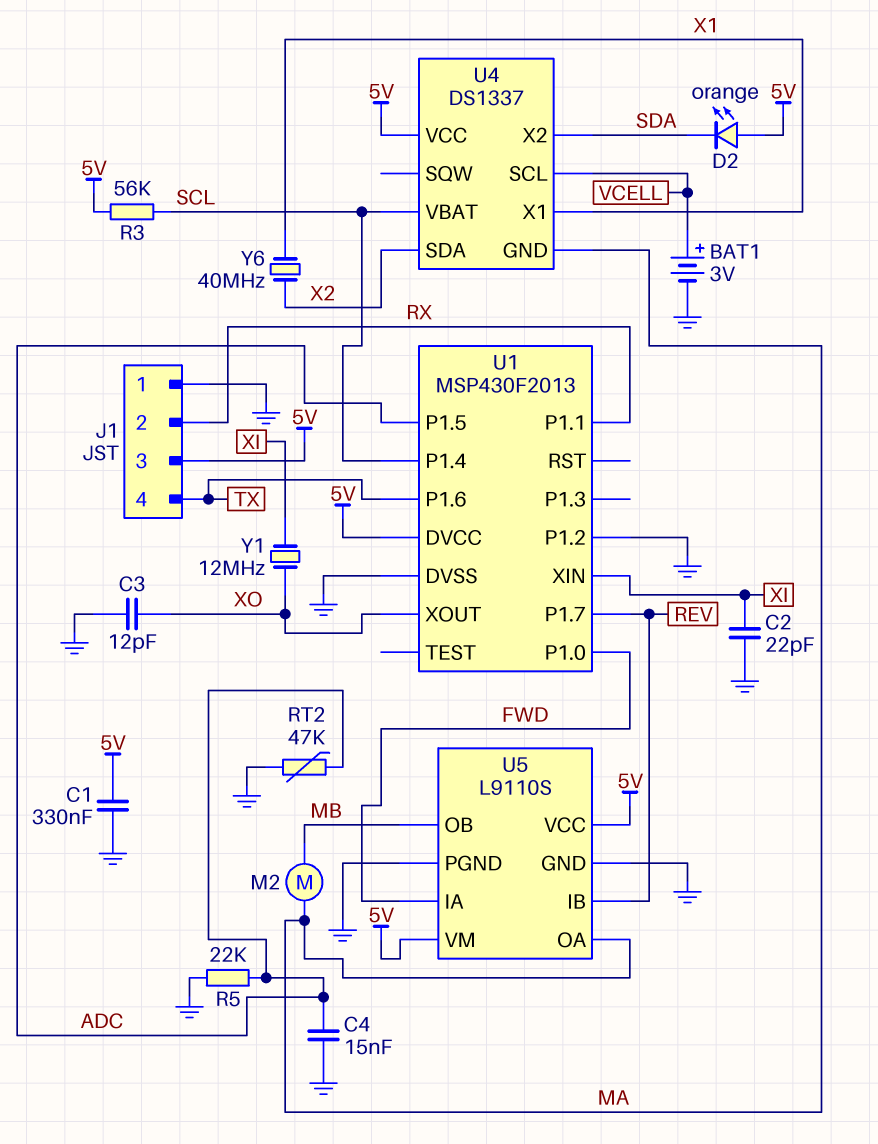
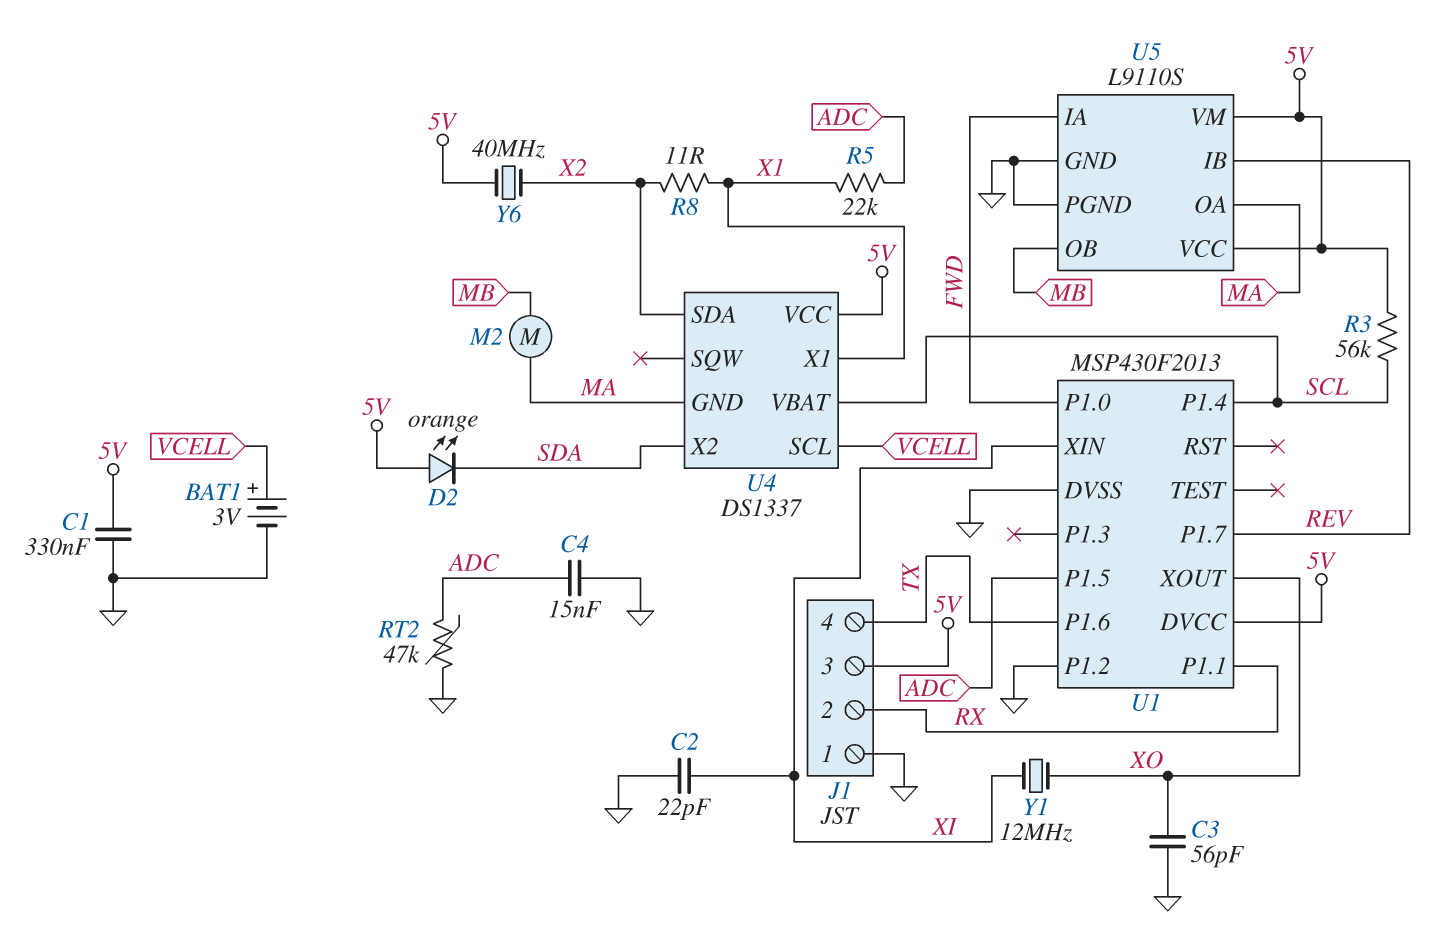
C3: 12pF (GND, XO) -> 56pF (GND, XO)
R5: 22k (ADC, GND) -> 22k (ADC, X1)
R8: none -> 11 (X1, X2)
Y6: 40MHz (X1, X2) -> 40MHz (5V, X2)

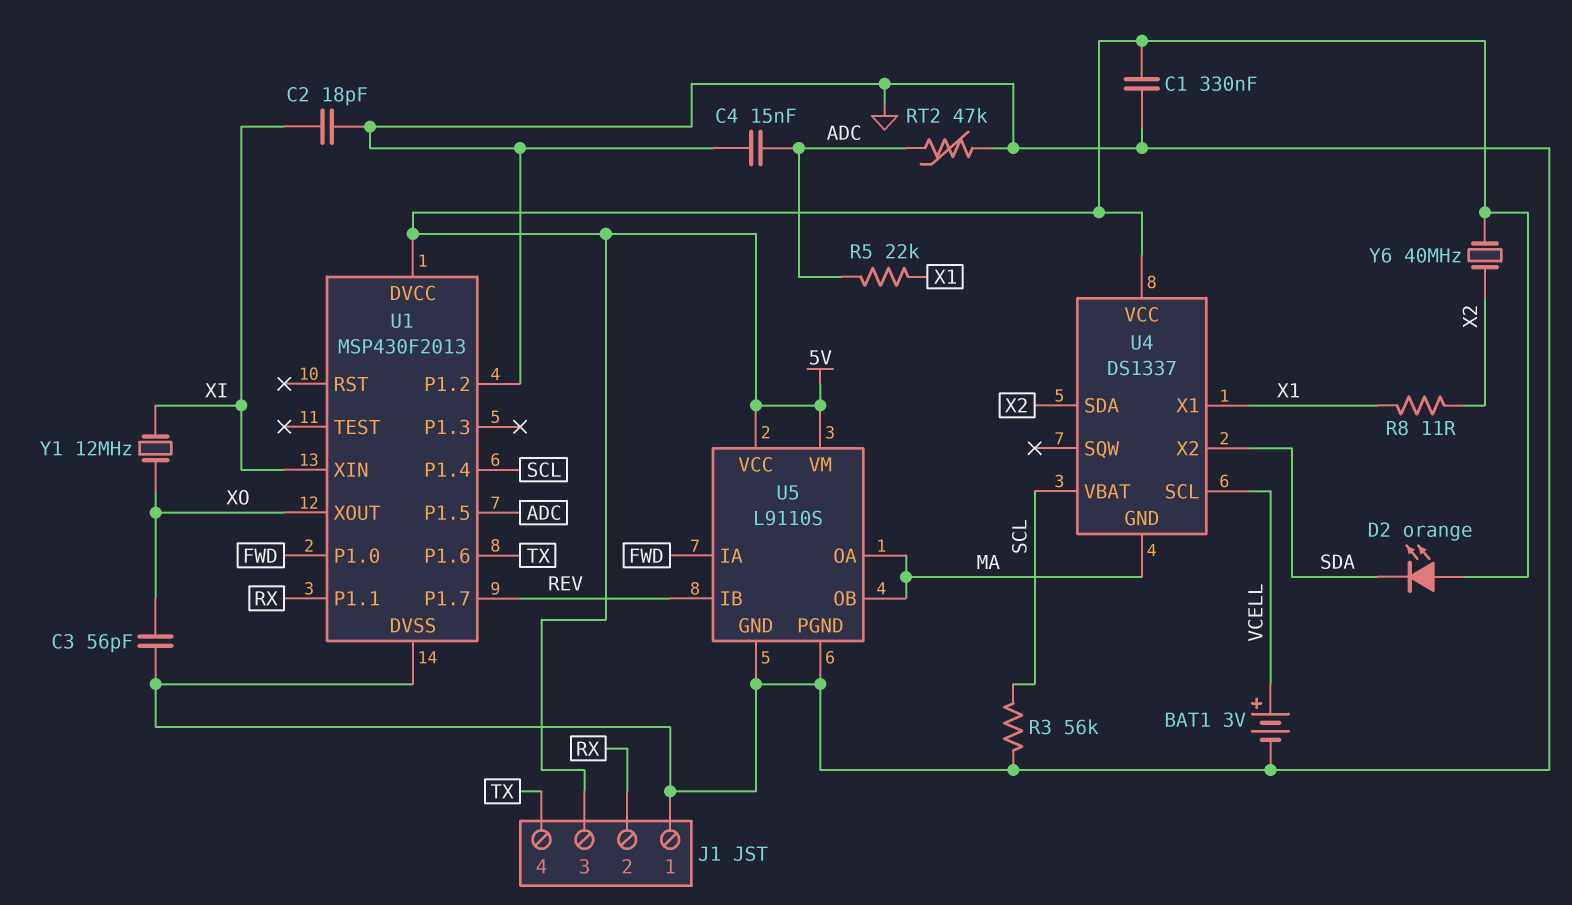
C2: 22pF (GND, XI) -> 18pF (GND, XI)
M2: motor (MA, MB) -> none
R3: 56k (5V, SCL) -> 56k (GND, SCL)
U5 pin OB: MB -> MA

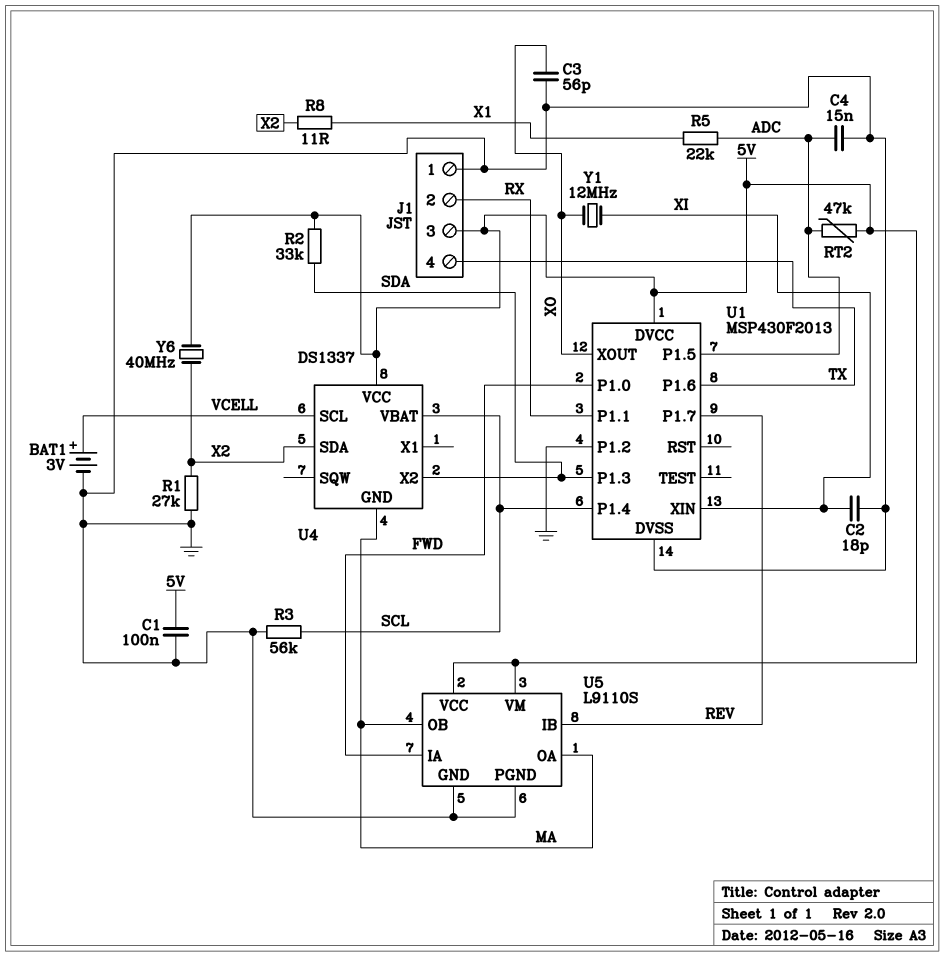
C1: 330nF (5V, GND) -> 100nF (5V, GND)
D2: LED orange (A 5V, K SDA) -> none
R1: none -> 27k (GND, X2)
R2: none -> 33k (5V, SDA)
RT2: 47k (ADC, GND) -> 47k (5V, ADC)
U1 pin P1.3: none -> SDA
U4 pin X1: X1 -> none

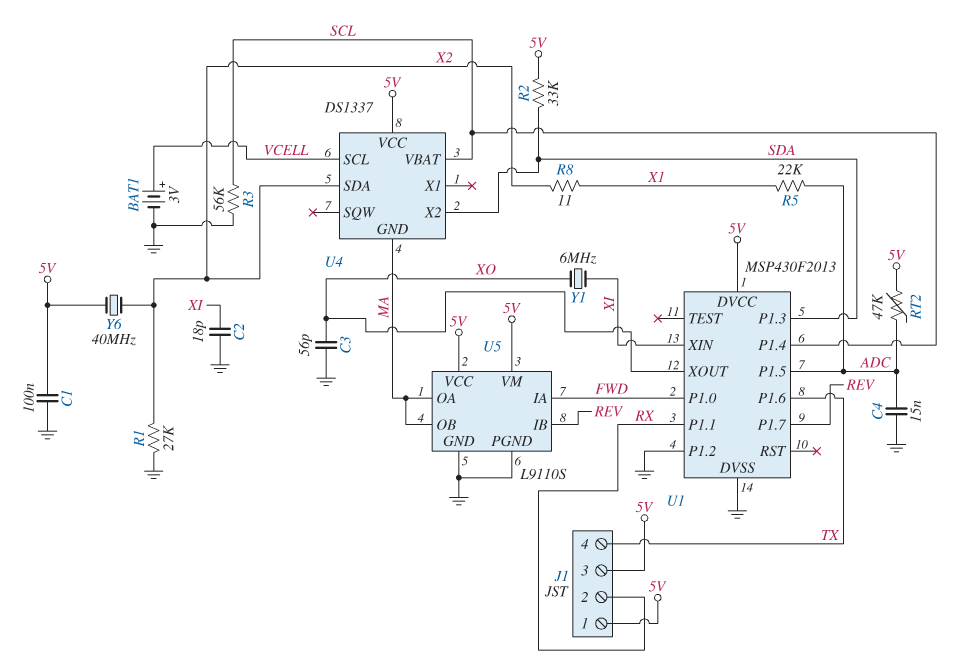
J1 pin 1: GND -> 5V
Y1: 12MHz (XI, XO) -> 6MHz (XI, XO)

